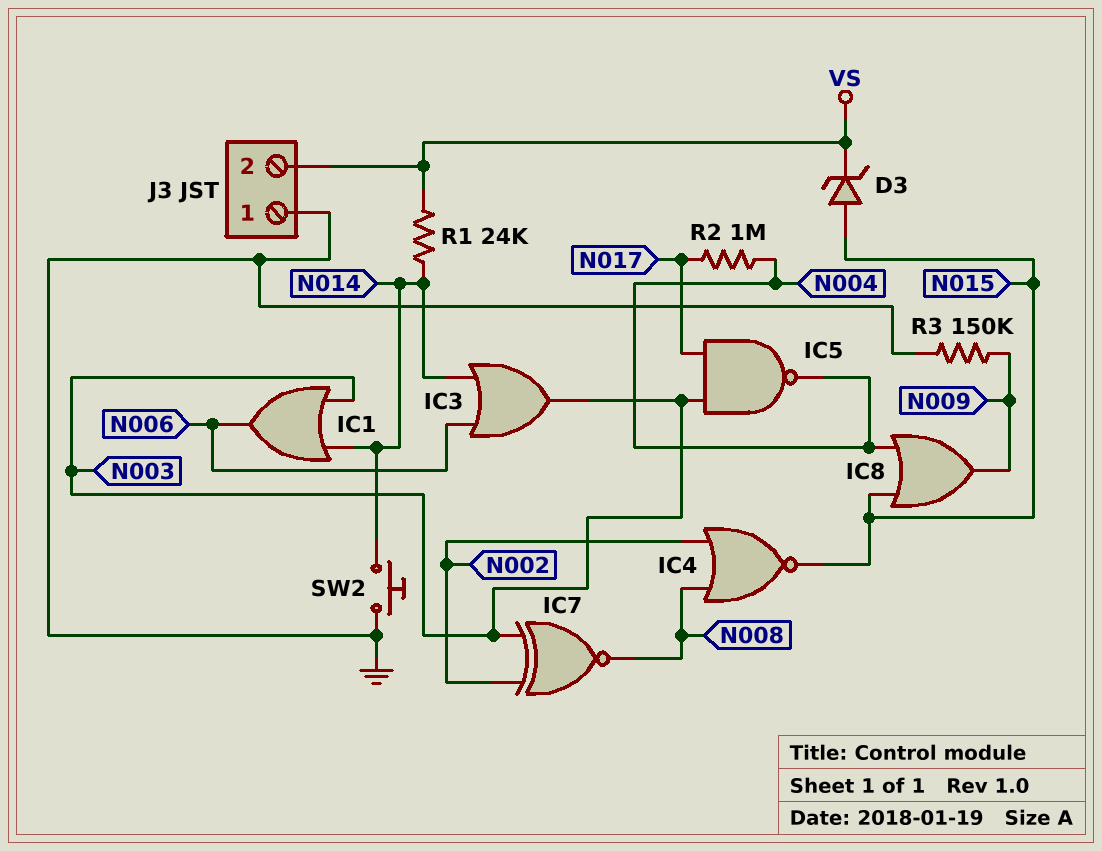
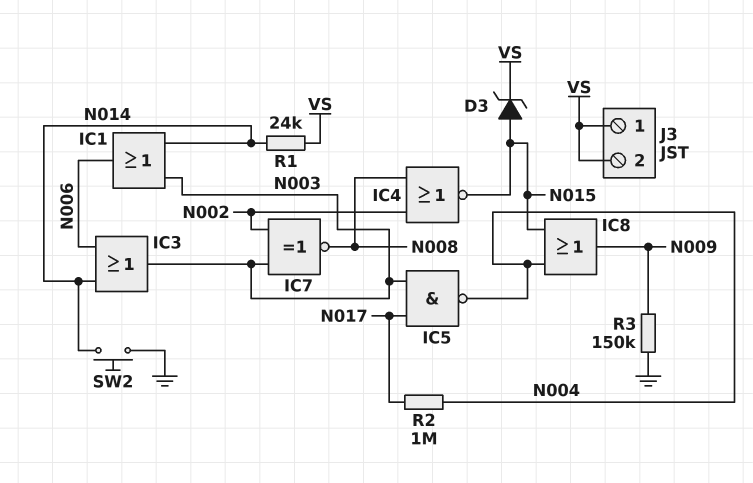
J3 pin 1: GND -> VS

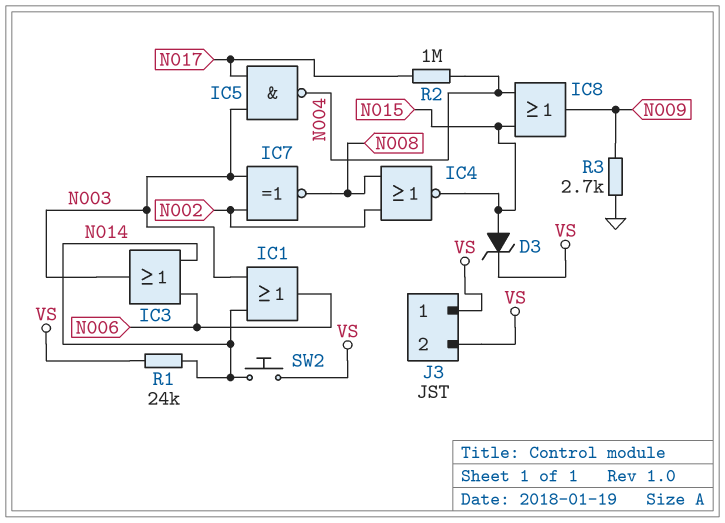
R3: 150k (GND, N009) -> 2.7k (GND, N009)
SW2: button (GND, N014) -> button (N014, VS)

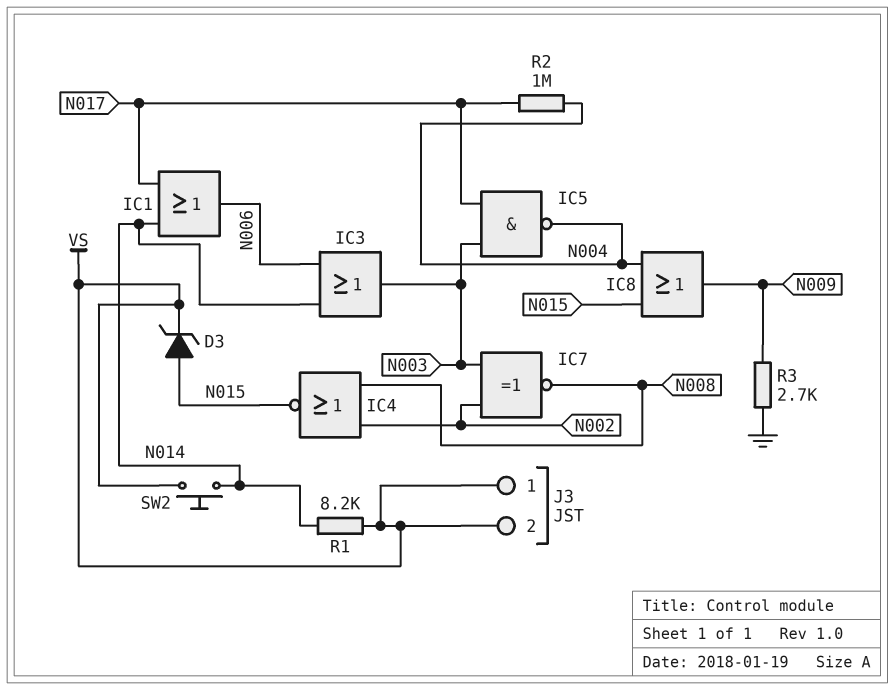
IC1: OR (in N003, in N014, out N006) -> OR (in N014, in N017, out N006)
R1: 24k (N014, VS) -> 8.2k (N014, VS)

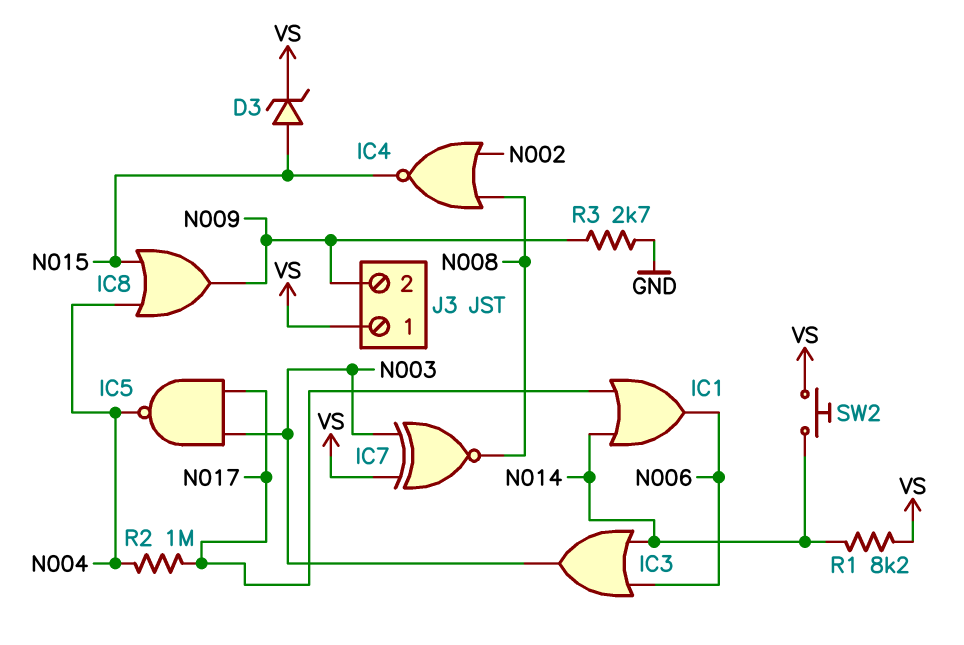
IC7: XNOR (in N002, in N003, out N008) -> XNOR (in N003, in VS, out N008)
J3 pin 2: VS -> N009

